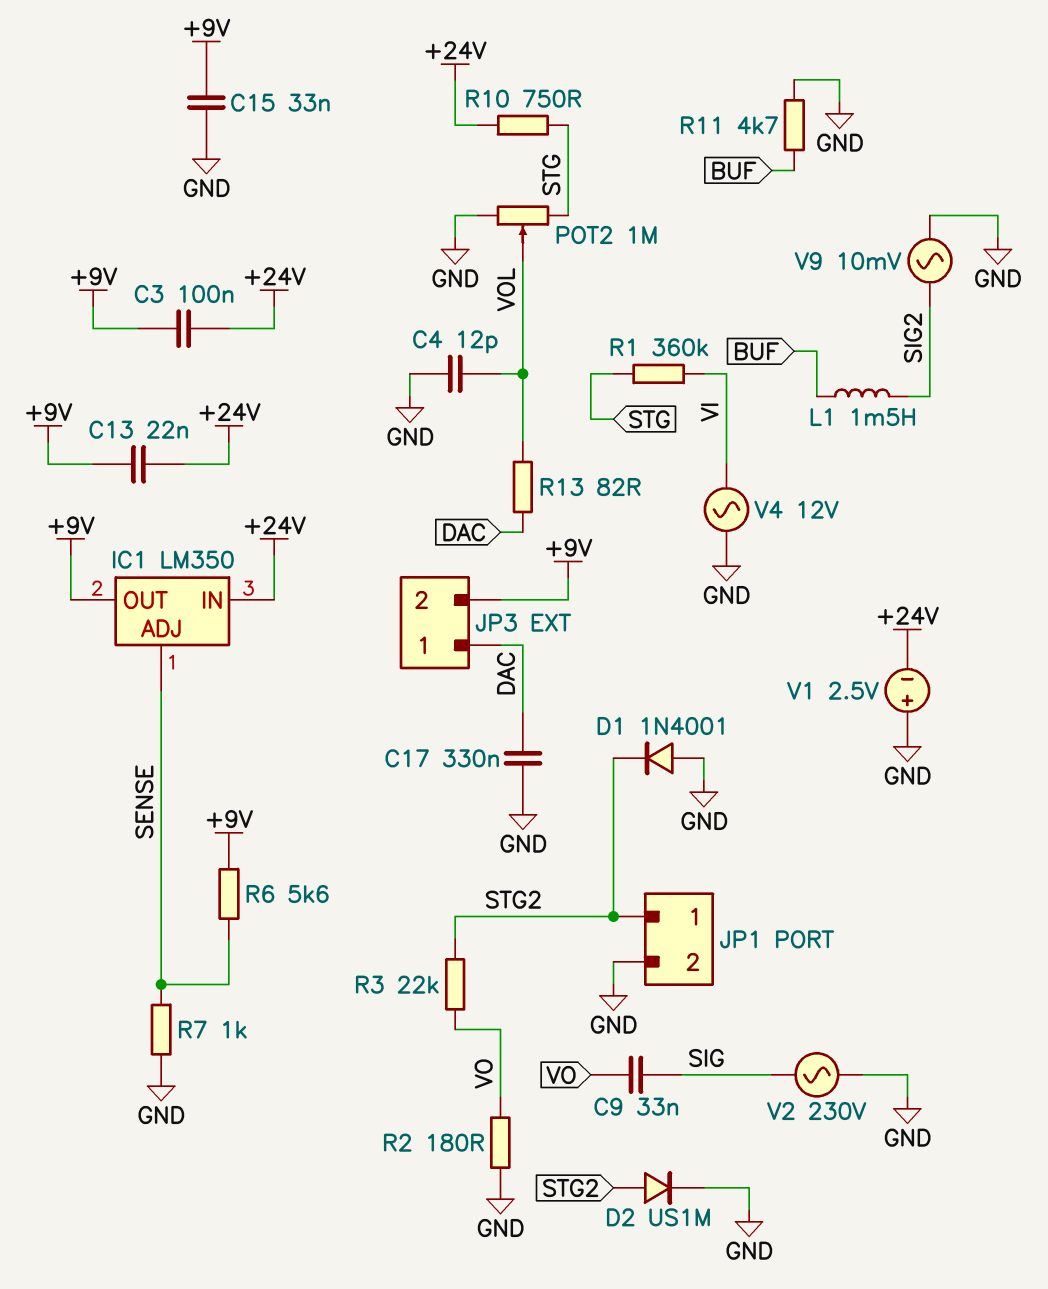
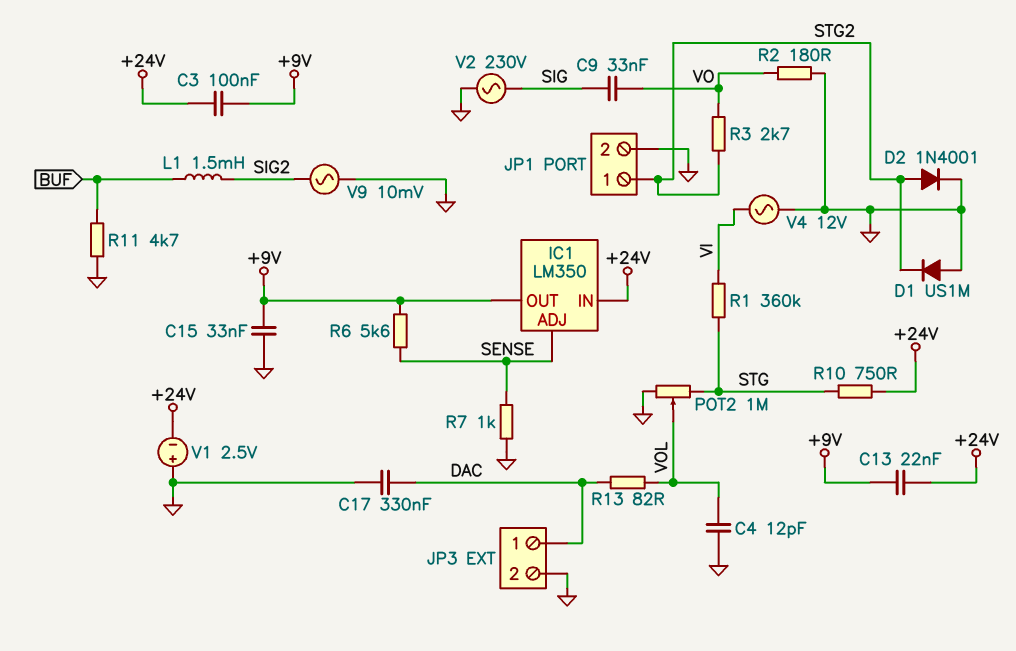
D1: diode 1N4001 (A GND, K STG2) -> diode US1M (A GND, K STG2)
D2: diode US1M (A STG2, K GND) -> diode 1N4001 (A STG2, K GND)
JP3 pin 2: +9V -> GND
R3: 22k (STG2, VO) -> 2.7k (STG2, VO)

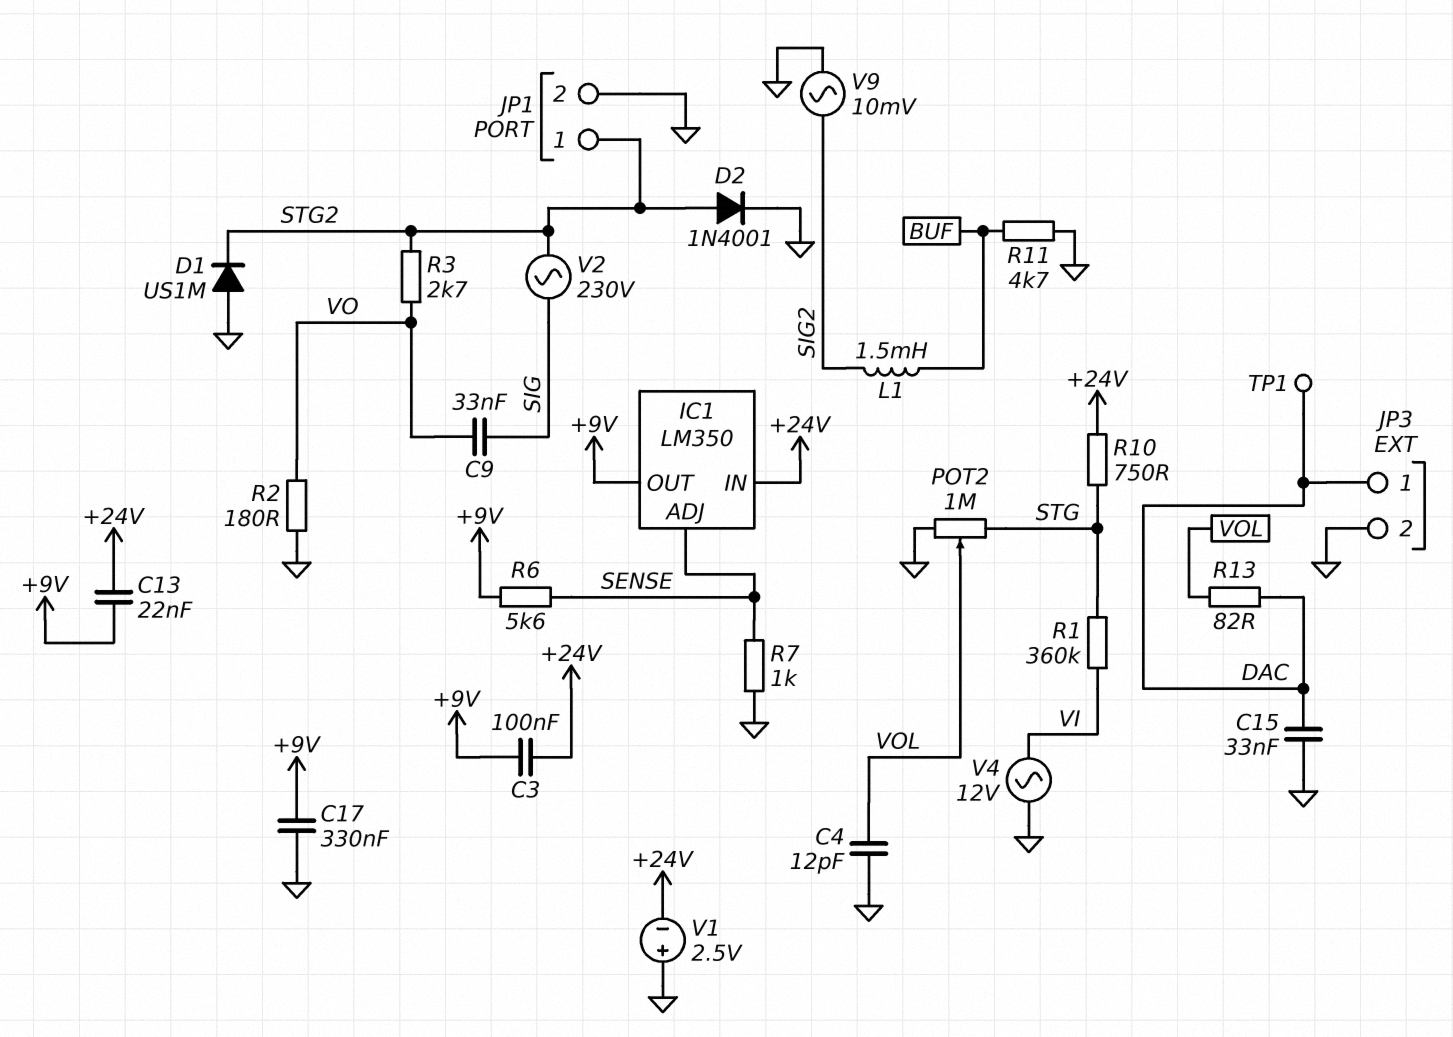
C15: 33nF (+9V, GND) -> 33nF (DAC, GND)
C17: 330nF (DAC, GND) -> 330nF (+9V, GND)
TP1: none -> test point (DAC)
V2: AC 230V (GND, SIG) -> AC 230V (SIG, STG2)

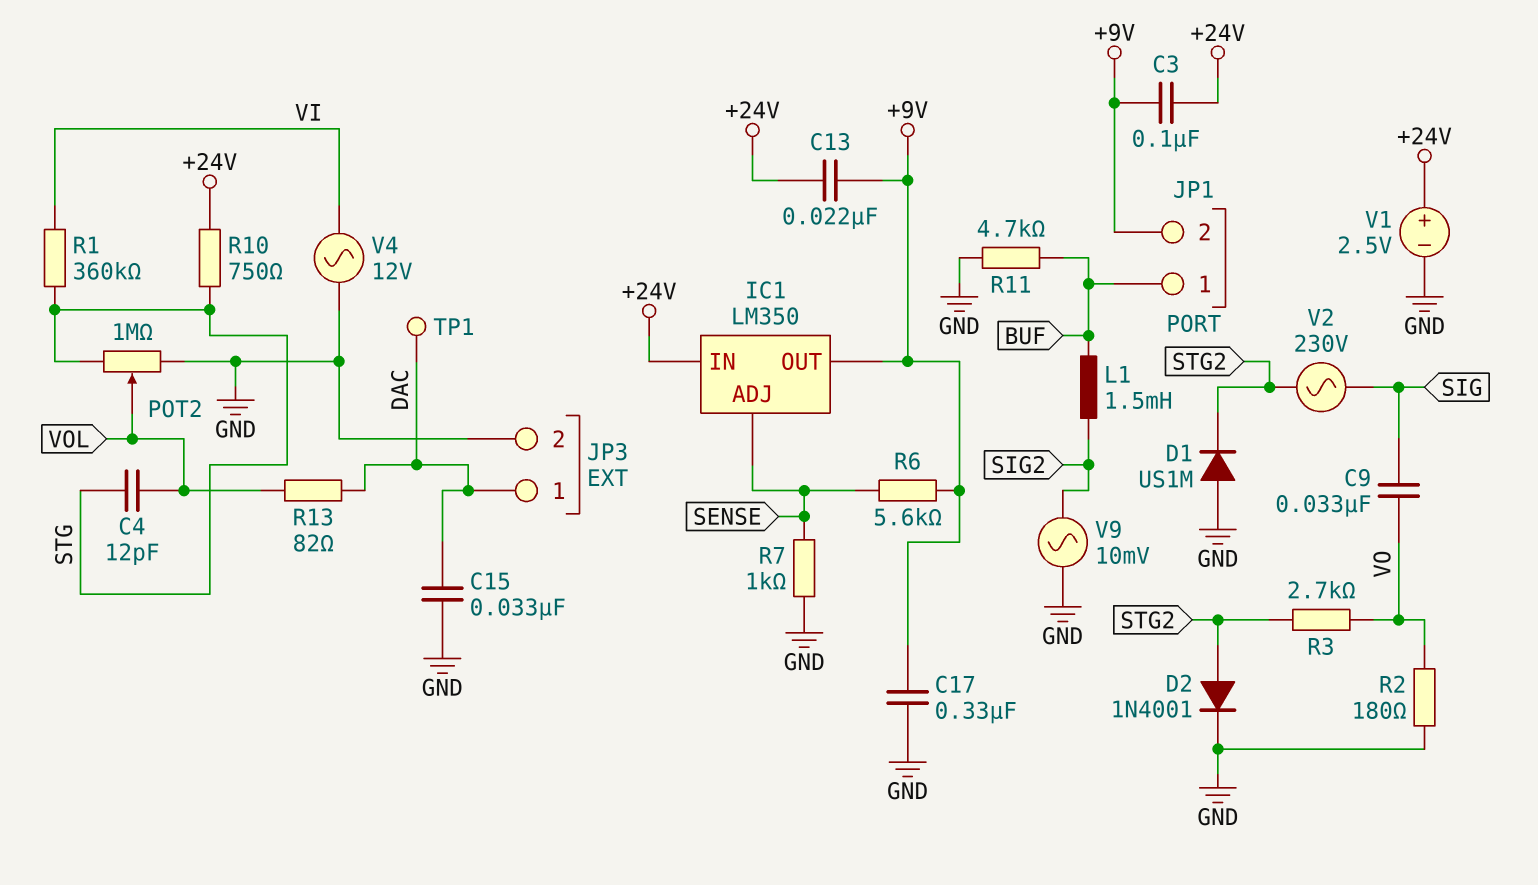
C4: 12pF (GND, VOL) -> 12pF (STG, VOL)
JP1 pin 1: STG2 -> BUF
JP1 pin 2: GND -> +9V
V1: 2.5V (plus GND, minus +24V) -> 2.5V (plus +24V, minus GND)

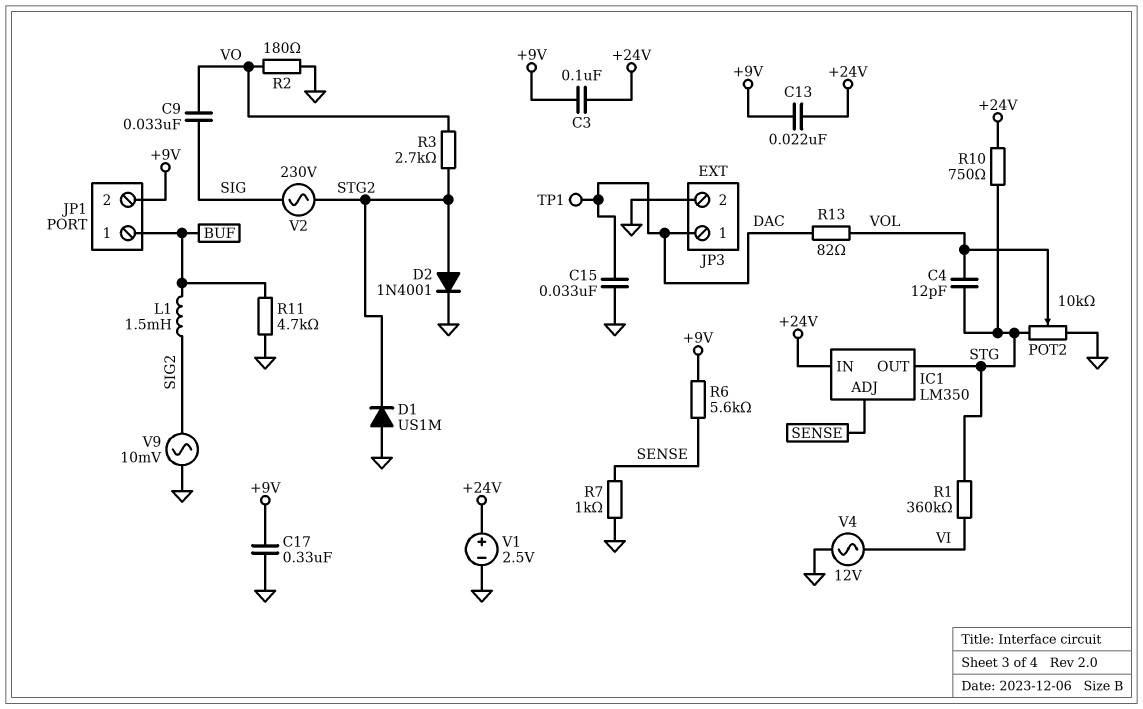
IC1 pin OUT: +9V -> STG
POT2: 1M (GND, STG, wiper VOL) -> 10k (GND, STG, wiper VOL)

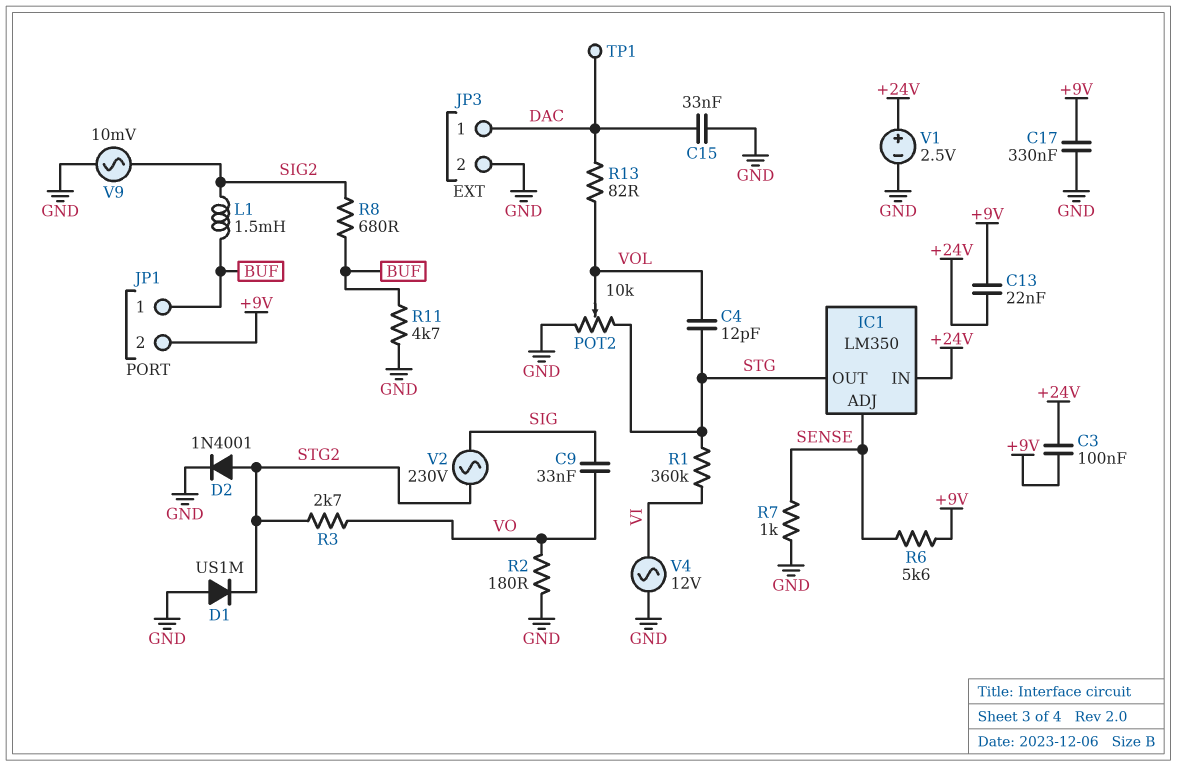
R8: none -> 680 (BUF, SIG2)
R10: 750 (+24V, STG) -> none

